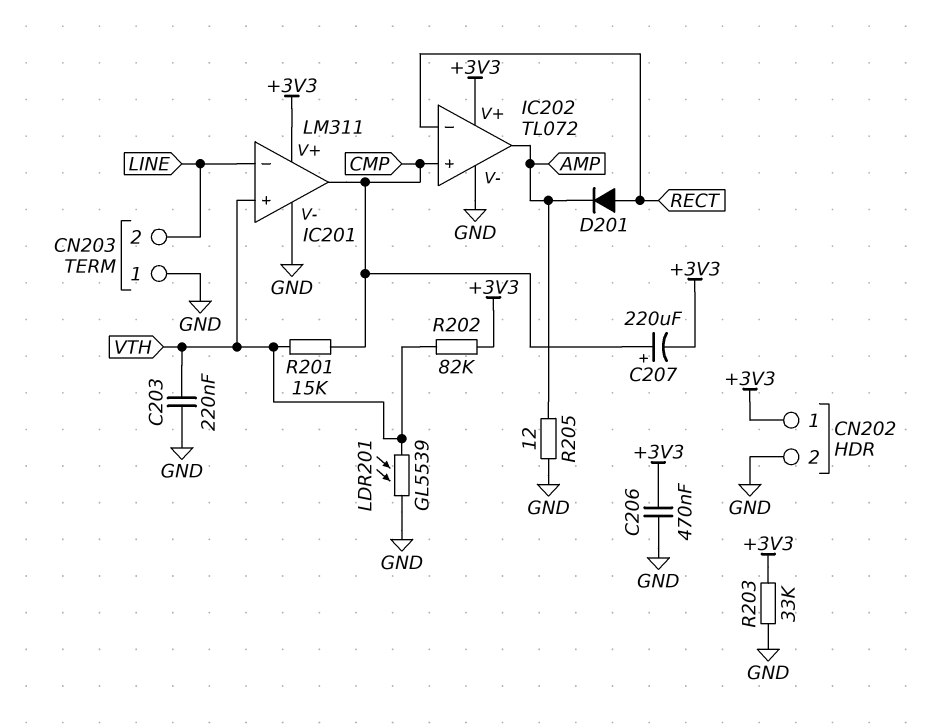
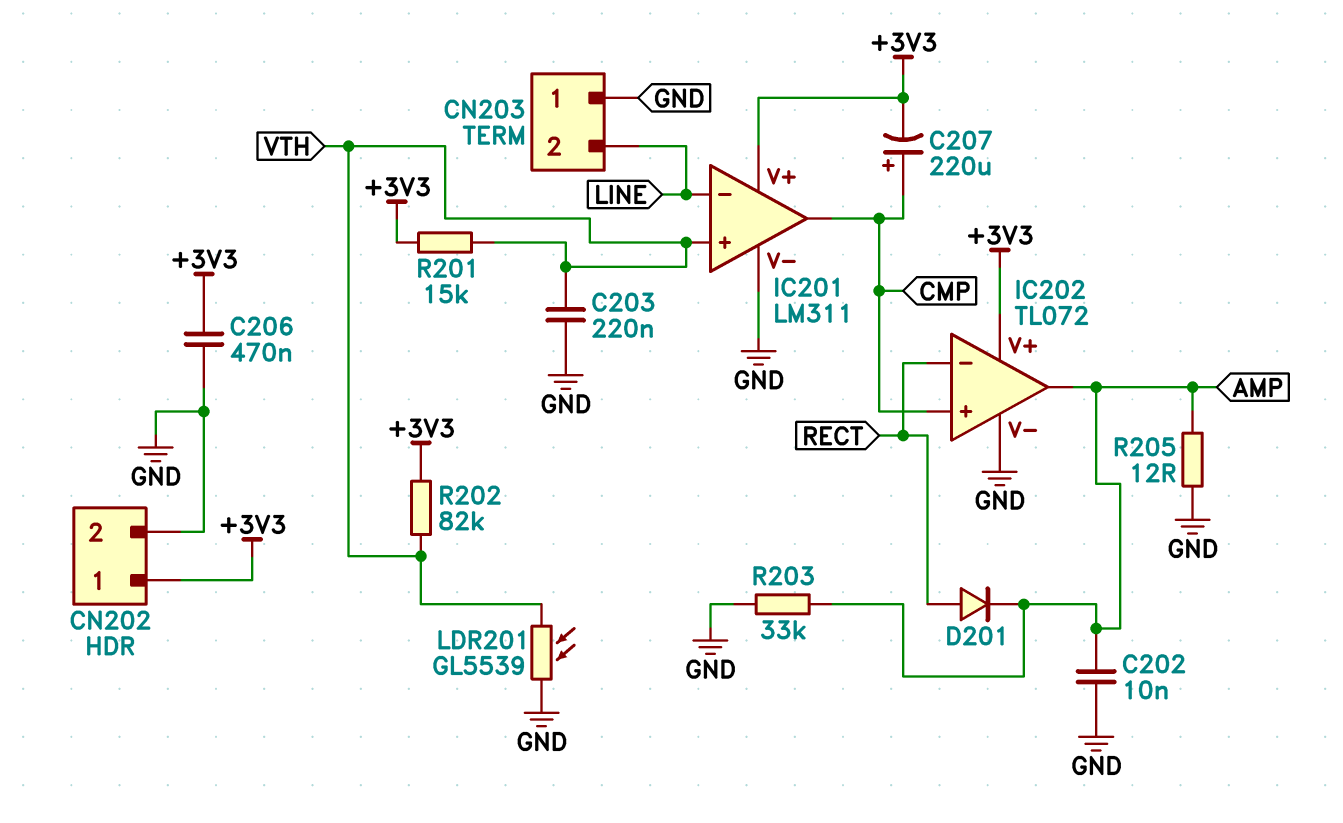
C202: none -> 10nF (AMP, GND)
R201: 15k (CMP, VTH) -> 15k (+3V3, VTH)
R203: 33k (+3V3, GND) -> 33k (AMP, GND)

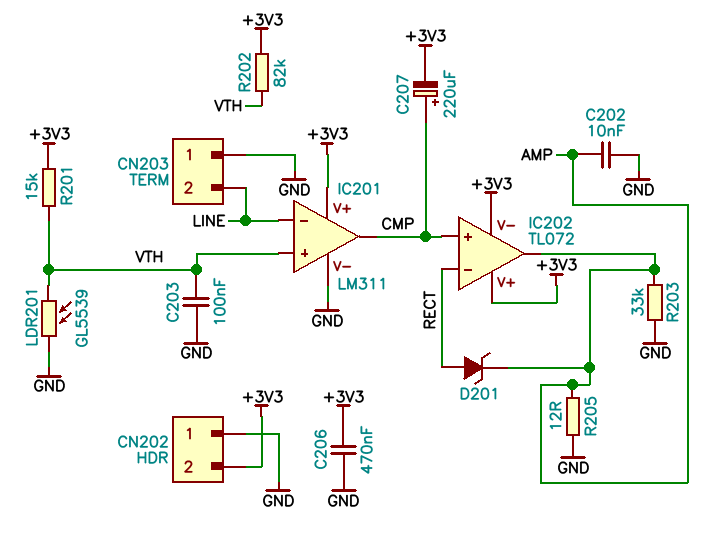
C203: 220nF (GND, VTH) -> 100nF (GND, VTH)
CN202 pin 1: +3V3 -> GND
CN202 pin 2: GND -> +3V3
D201: diode (A RECT, K AMP) -> zener (A RECT, K AMP)
IC202 pin V-: GND -> +3V3

